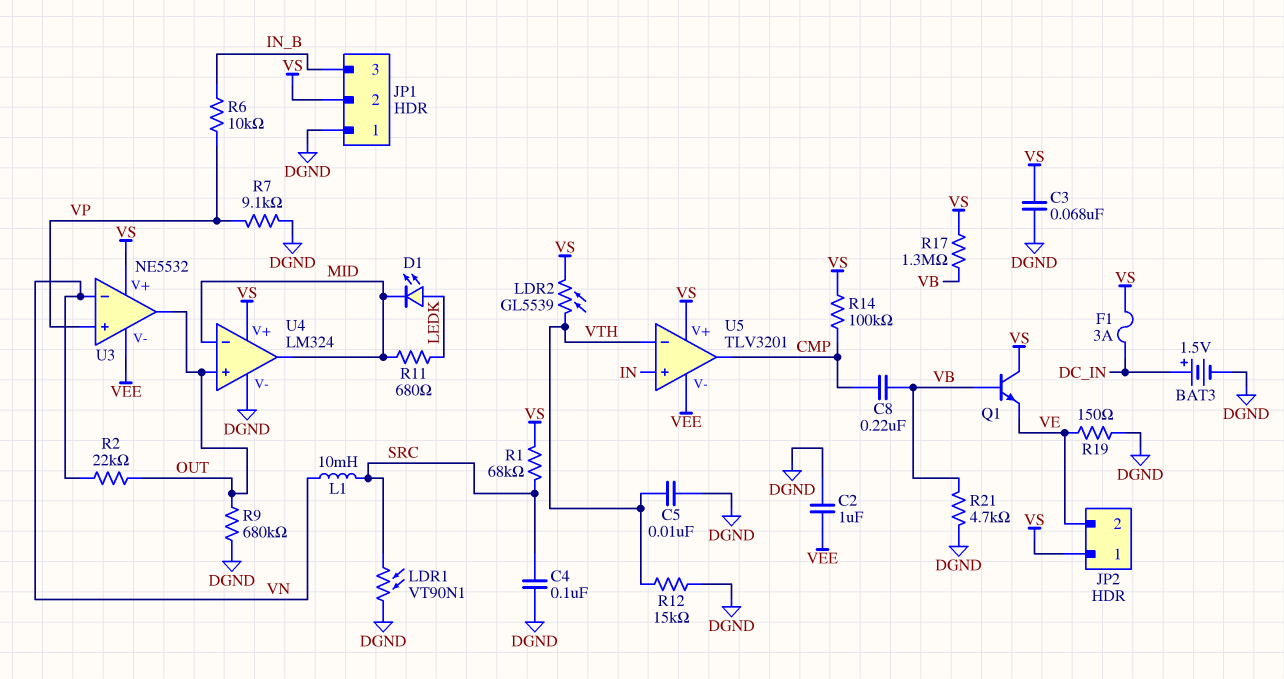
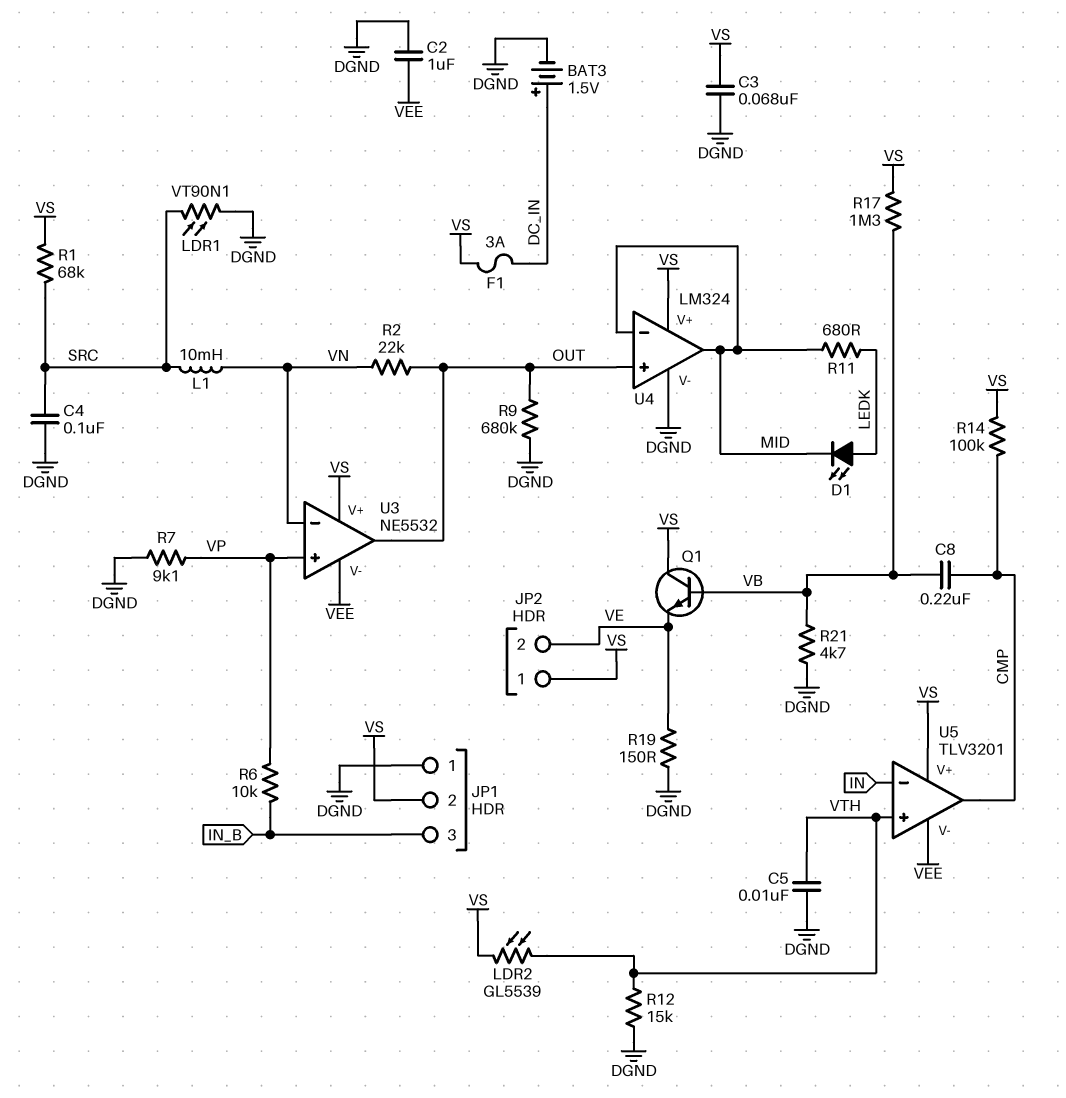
U5 pin in+: IN -> VTH
U5 pin in-: VTH -> IN

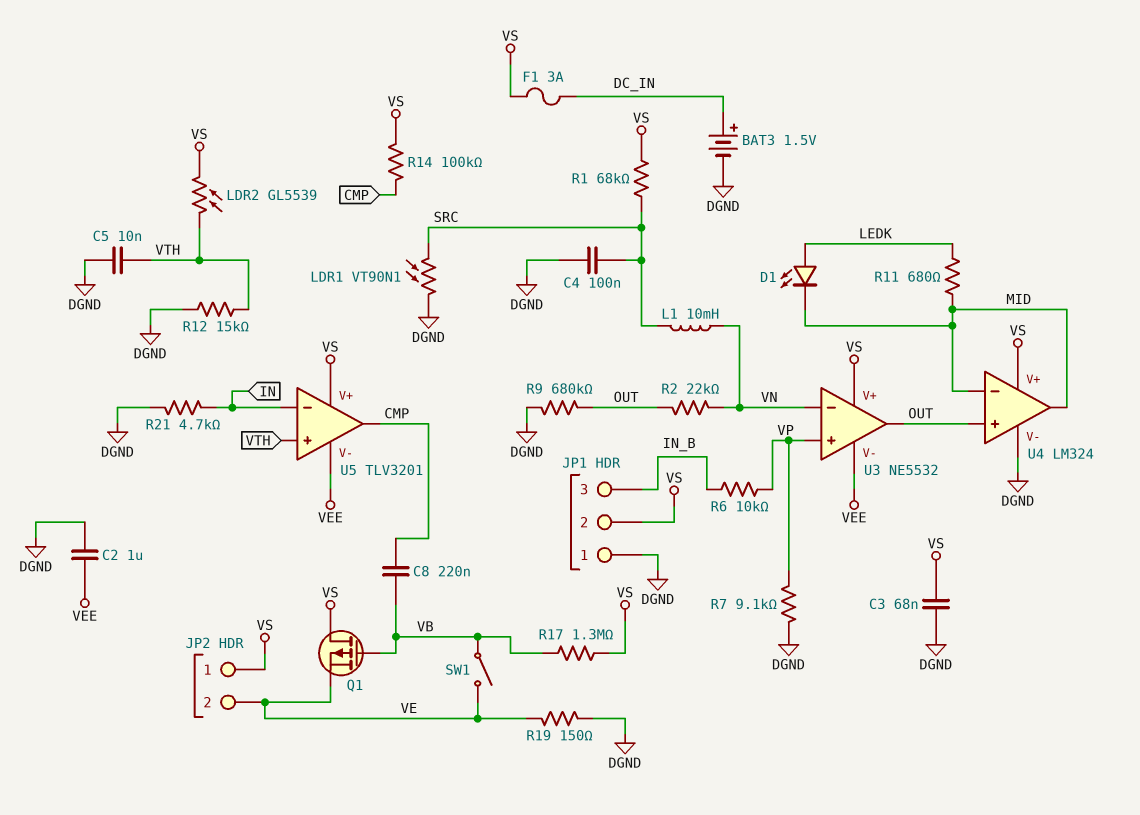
Q1: NPN (B VB, C VS, E VE) -> PMOS (G VB, D VS, S VE)
R21: 4.7k (DGND, VB) -> 4.7k (DGND, IN)
SW1: none -> switch (VB, VE)

